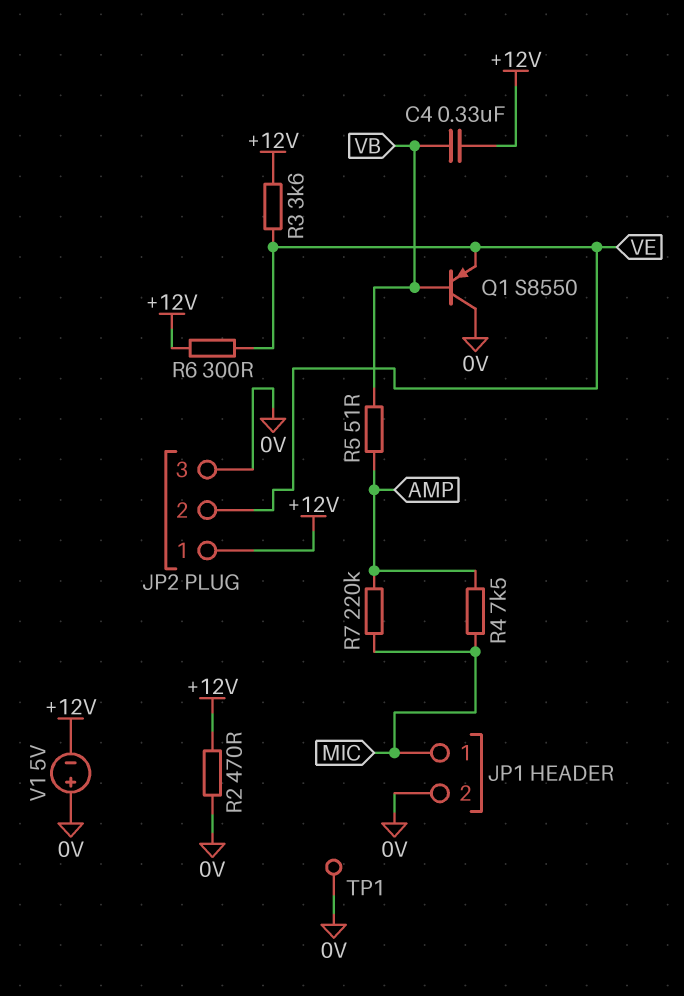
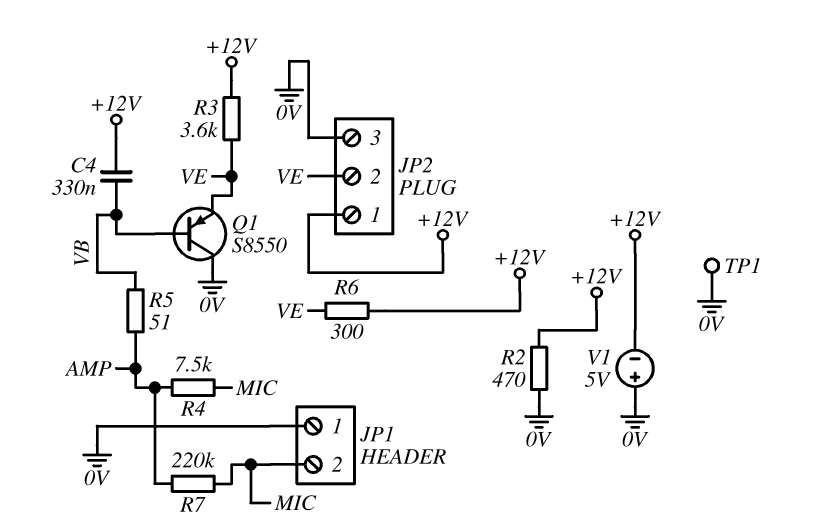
JP1 pin 1: MIC -> 0V
JP1 pin 2: 0V -> MIC

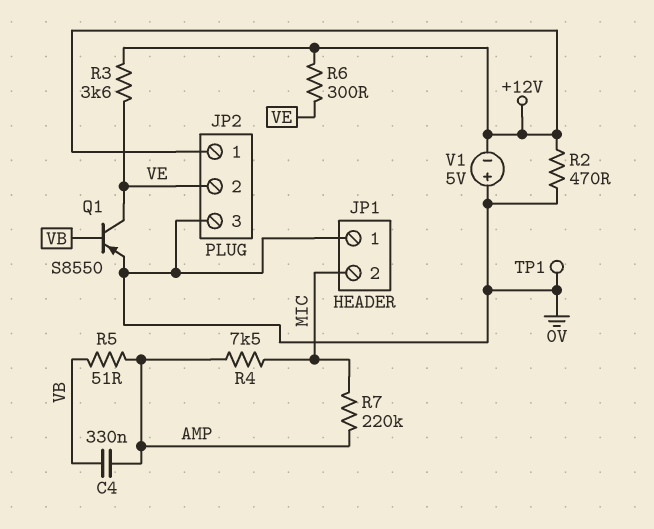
C4: 330nF (+12V, VB) -> 330nF (AMP, VB)
Q1: PNP S8550 (B VB, C 0V, E VE) -> PNP S8550 (B VB, C VE, E 0V)

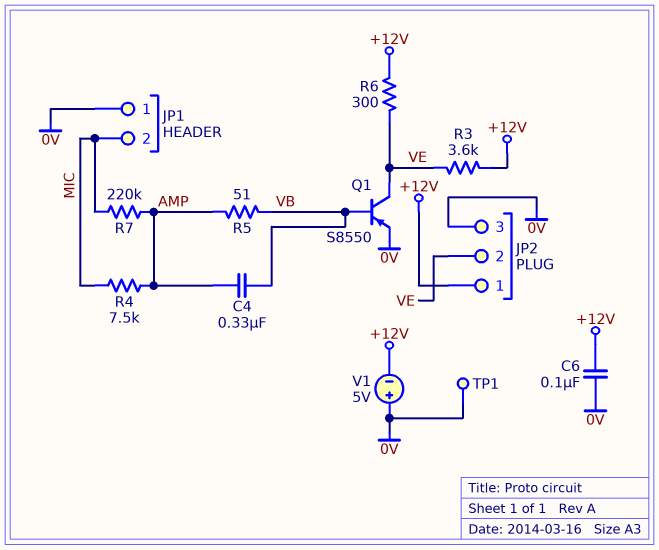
C6: none -> 100nF (+12V, 0V)
R2: 470 (+12V, 0V) -> none

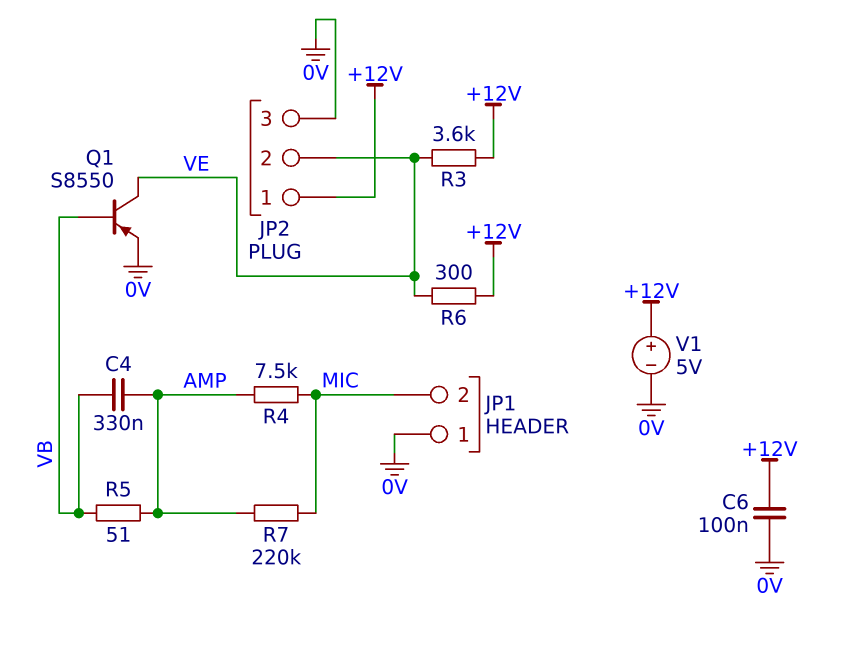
TP1: test point (0V) -> none
V1: 5V (plus 0V, minus +12V) -> 5V (plus +12V, minus 0V)

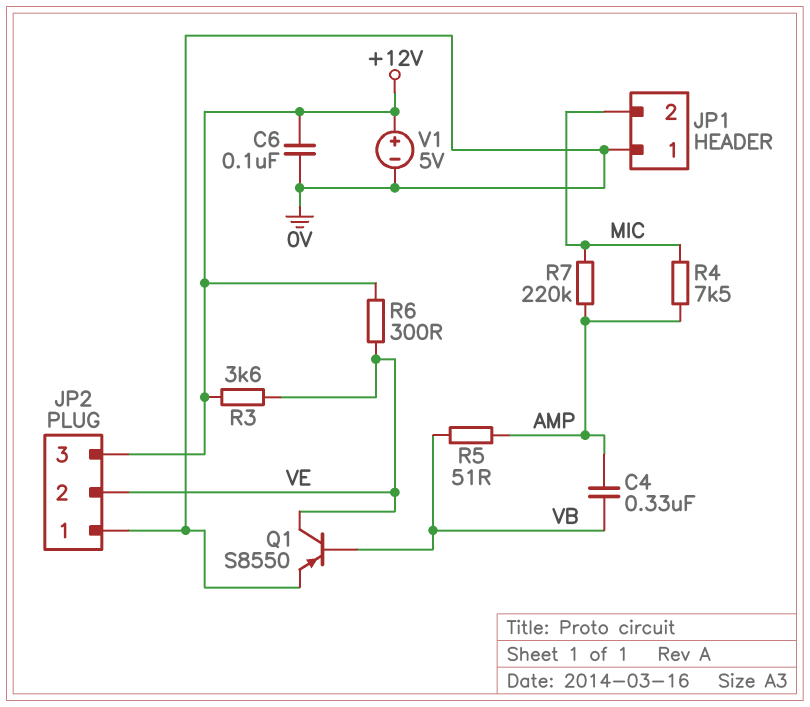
JP2 pin 1: +12V -> 0V
JP2 pin 3: 0V -> +12V

